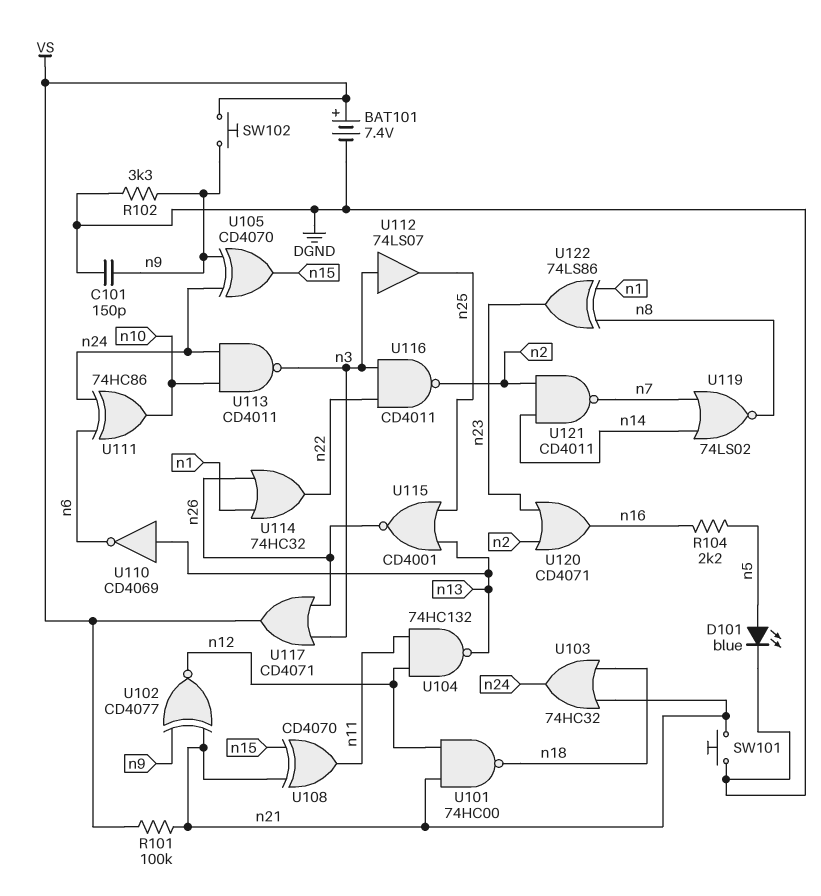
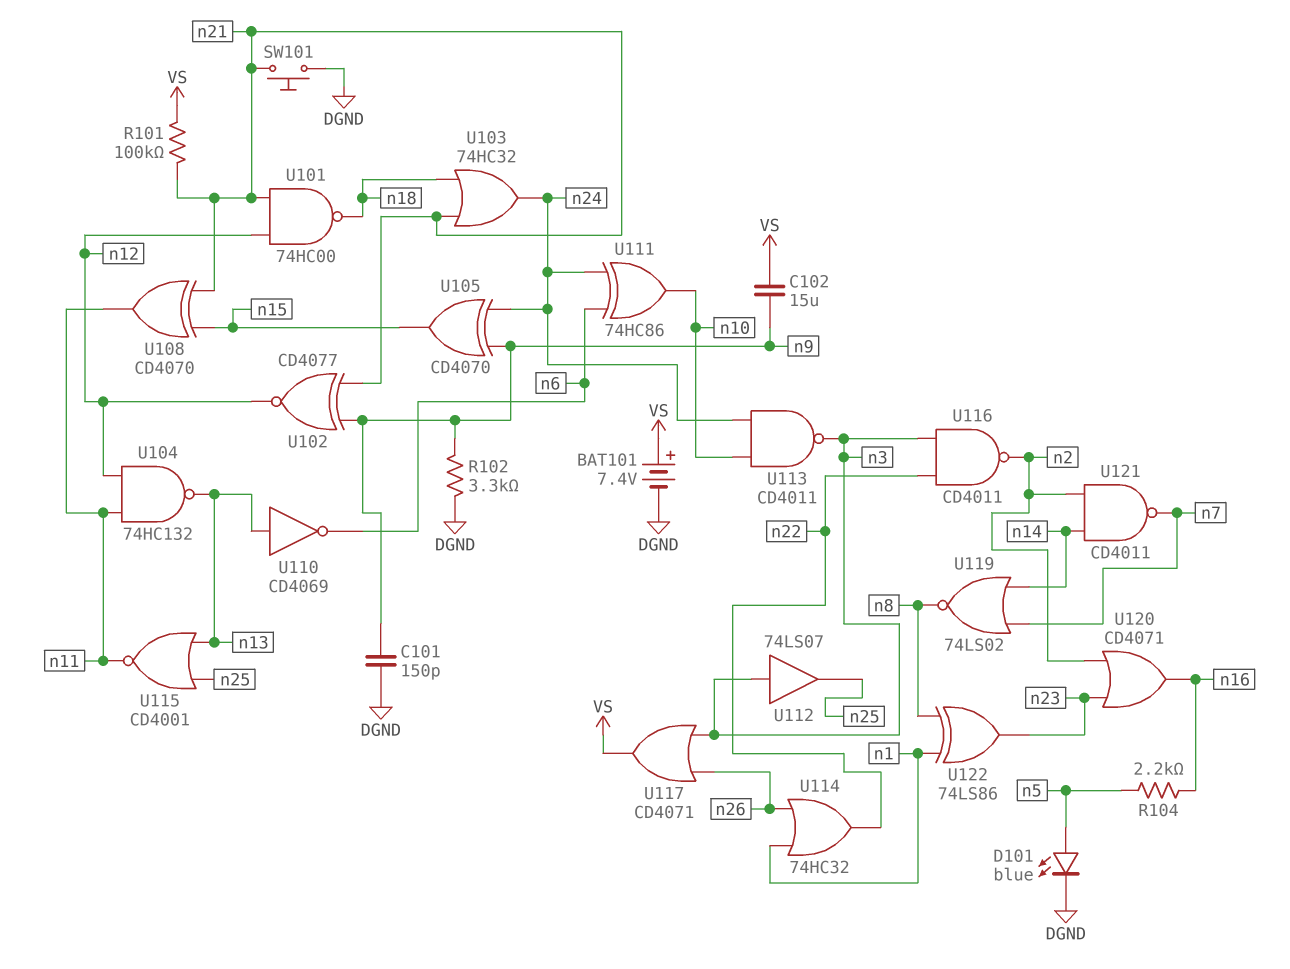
C102: none -> 15uF (VS, n9)
SW102: button (VS, n9) -> none
U115: NOR CD4001 (in n13, in n25, out n26) -> NOR CD4001 (in n13, in n25, out n11)

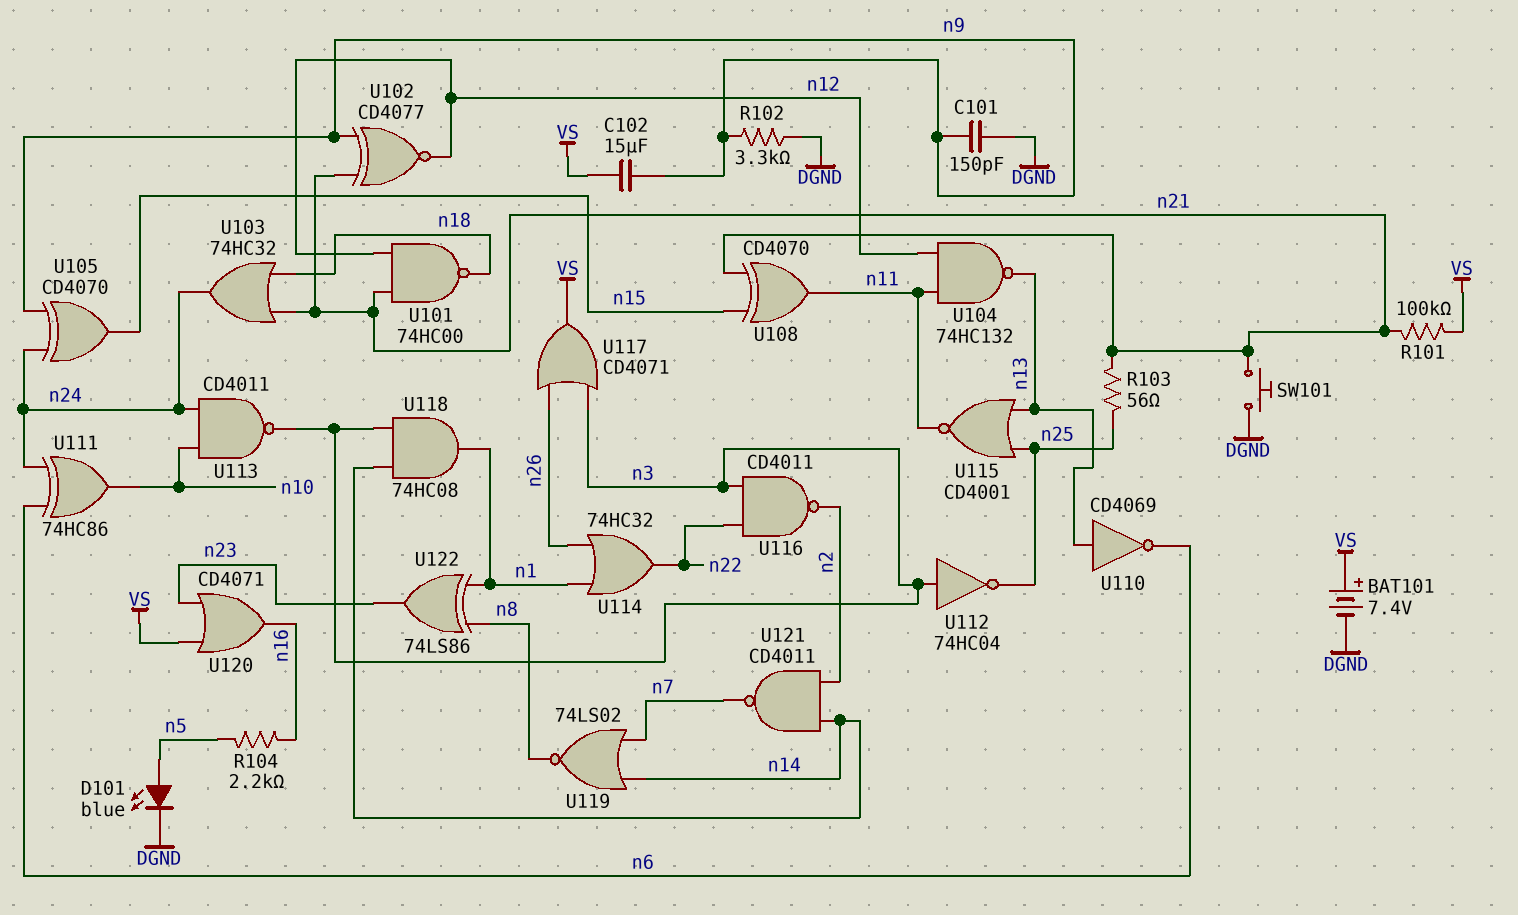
R103: none -> 56 (n21, n25)
U112: buffer 74LS07 (in n3, out n25) -> NOT 74HC04 (in n3, out n25)
U118: none -> AND 74HC08 (in n3, in n14, out n1)
U120: OR CD4071 (in n2, in n23, out n16) -> OR CD4071 (in VS, in n23, out n16)

